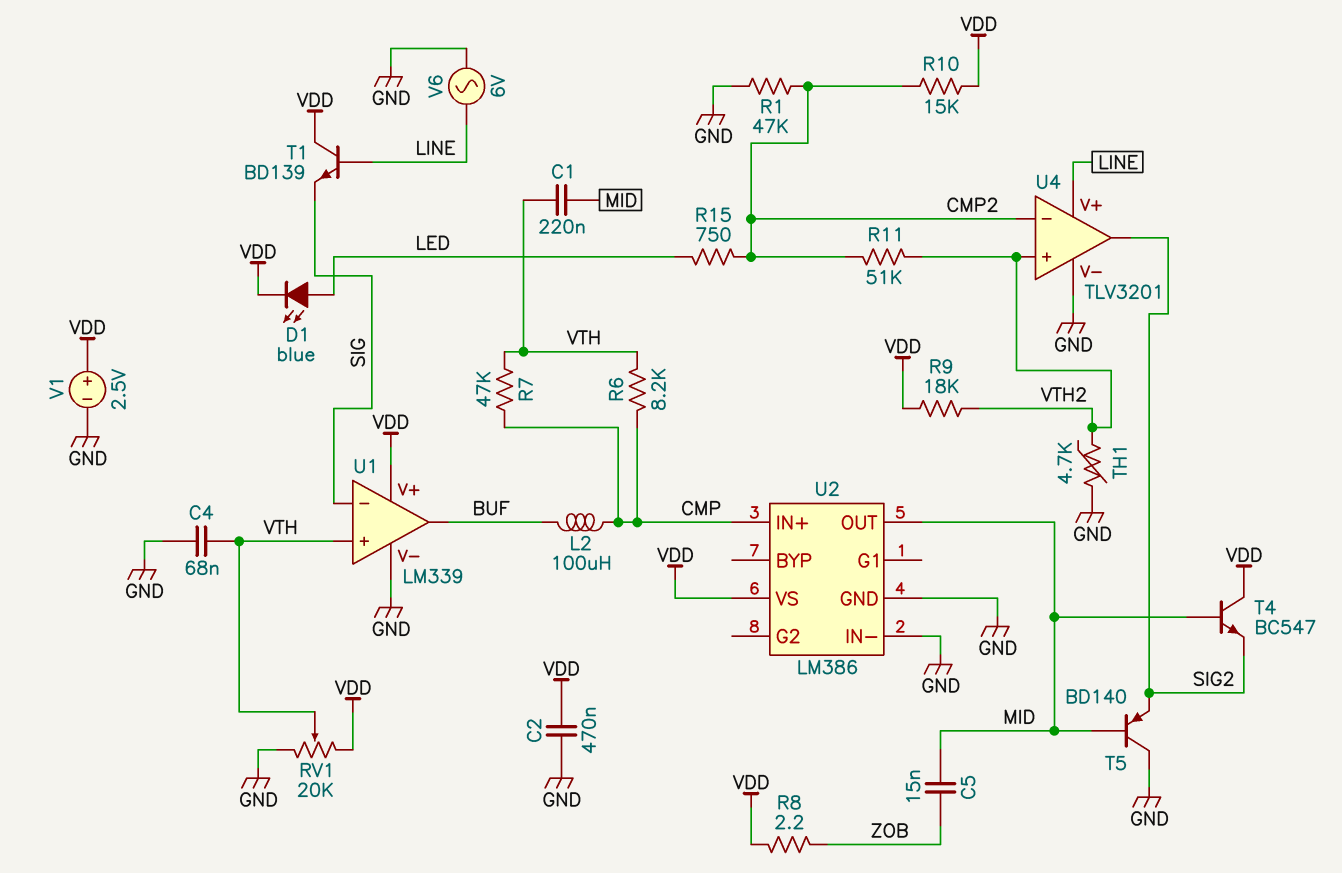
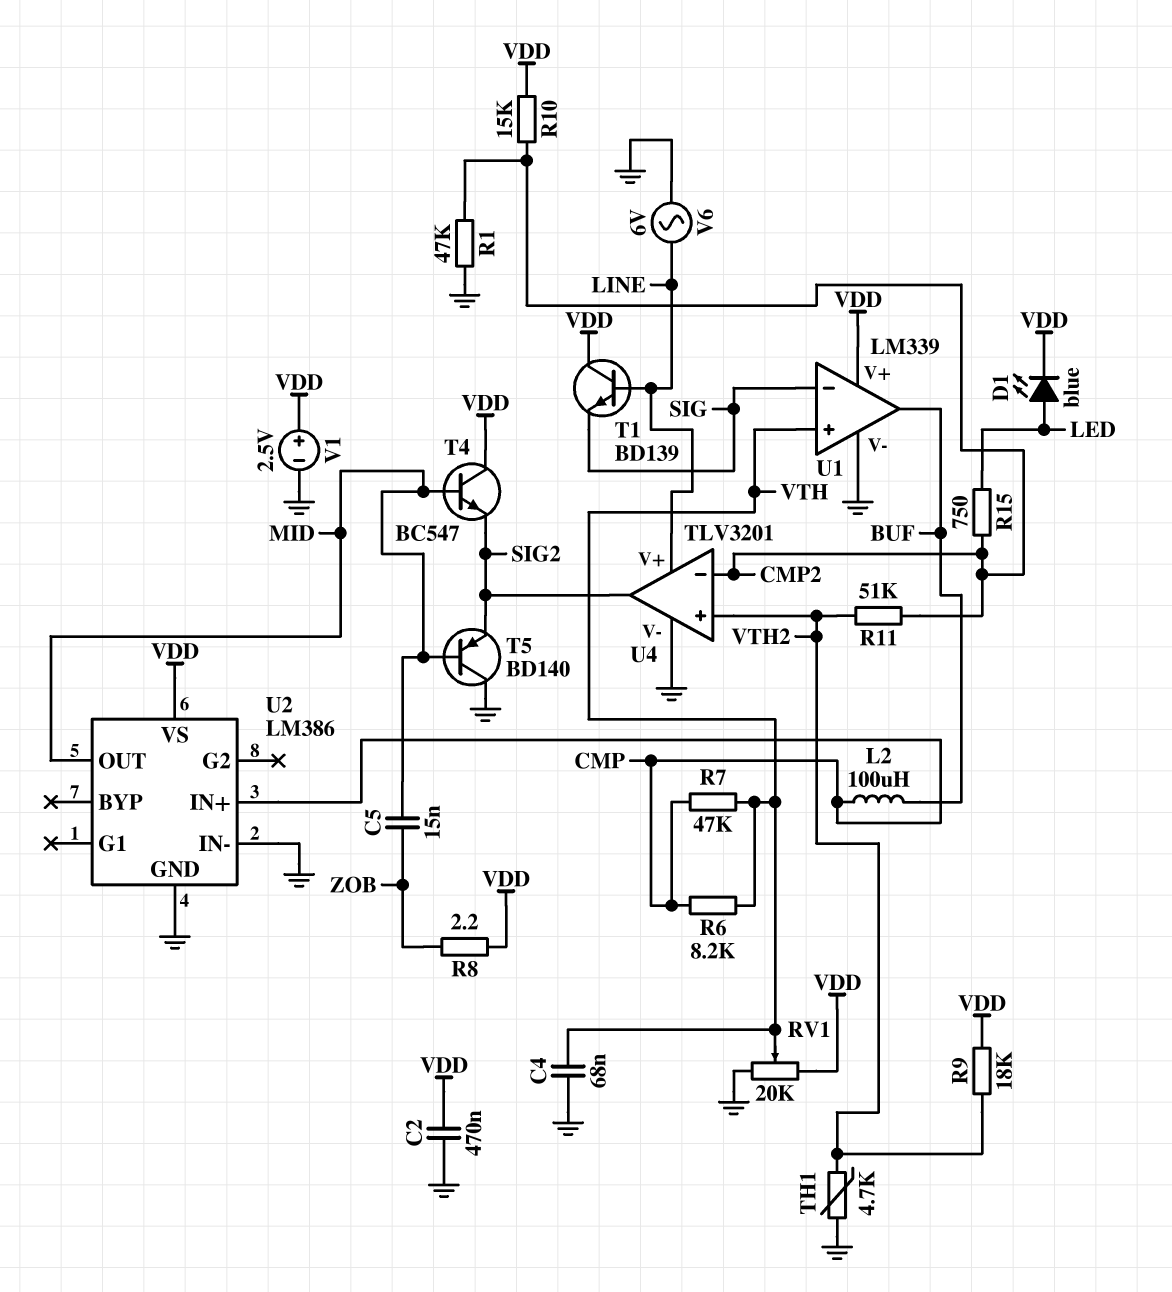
C1: 220nF (MID, VTH) -> none

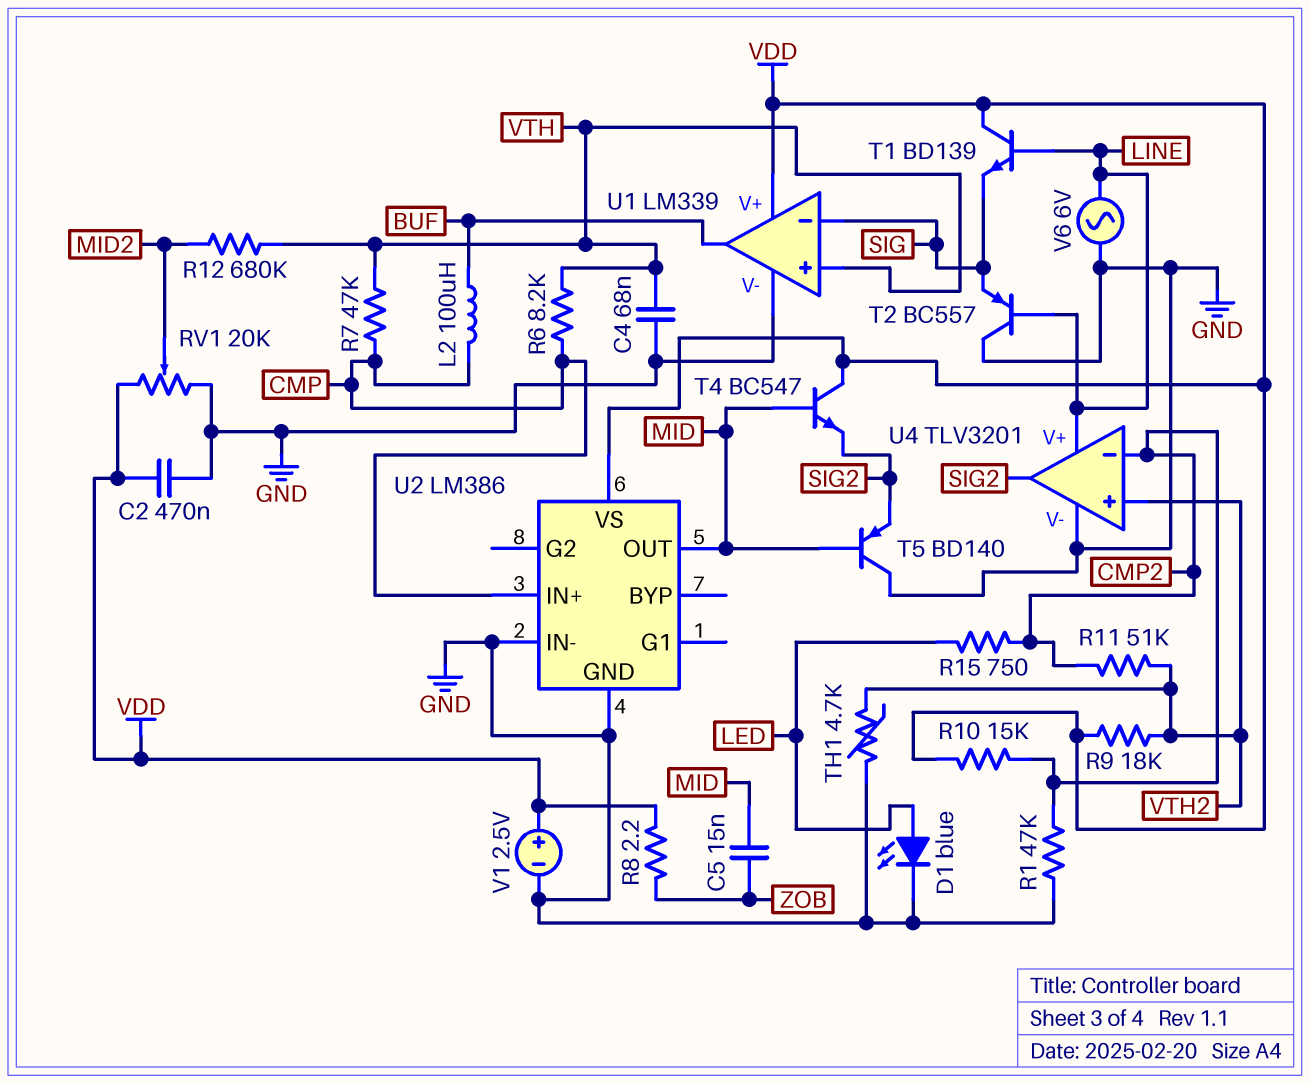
D1: LED blue (A LED, K VDD) -> LED blue (A LED, K GND)
R12: none -> 680k (MID2, VTH)
RV1: 20k (GND, VDD, wiper VTH) -> 20k (GND, VDD, wiper MID2)
T2: none -> PNP BC557 (B LINE, C GND, E SIG)

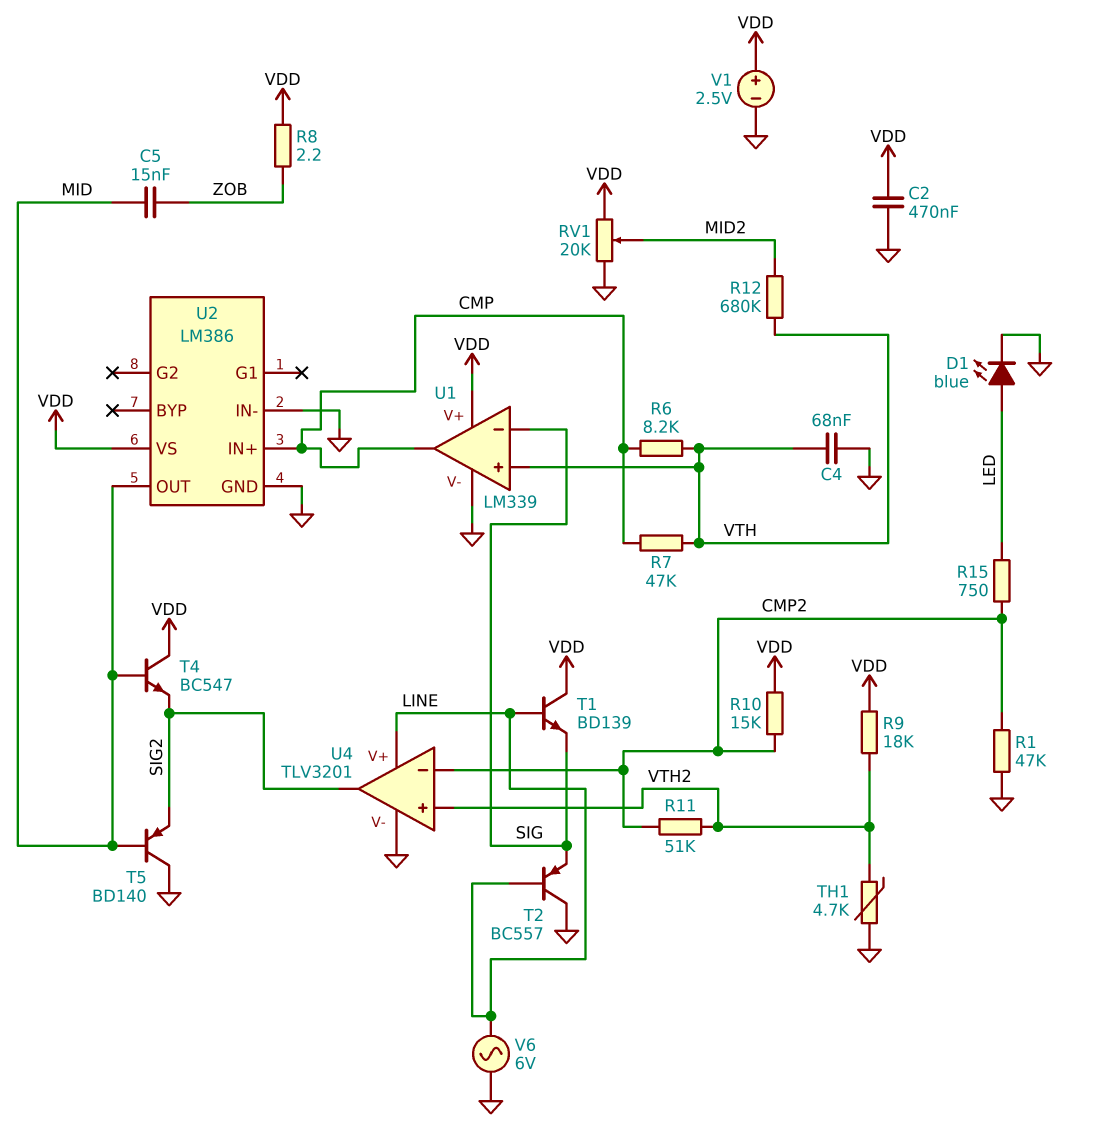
L2: 100uH (BUF, CMP) -> none
U1 pin out: BUF -> CMP

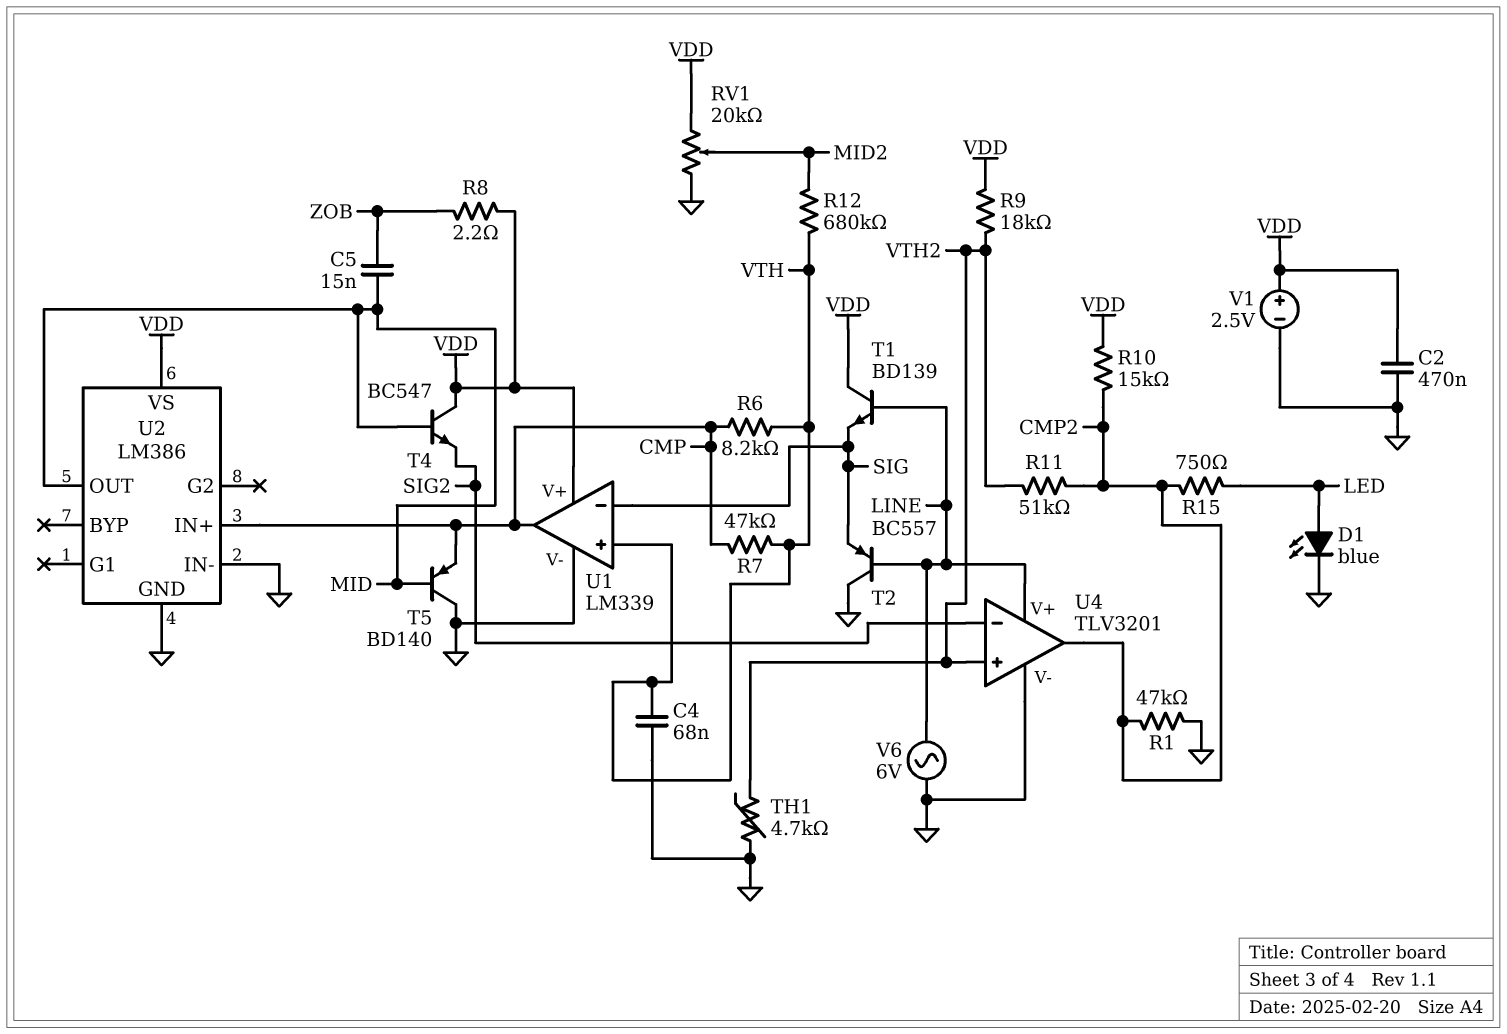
T5: PNP BD140 (B MID, C GND, E SIG2) -> PNP BD140 (B MID, C GND, E CMP)
U4 pin in-: CMP2 -> SIG2
U4 pin out: SIG2 -> CMP2

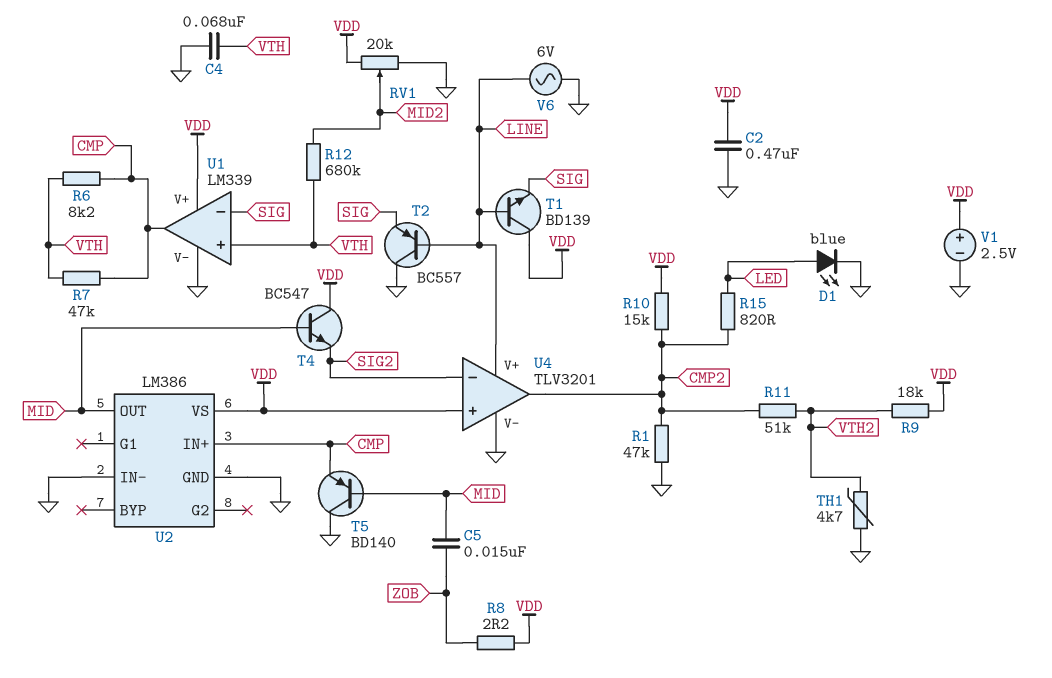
R15: 750 (CMP2, LED) -> 820 (CMP2, LED)
U4 pin in+: VTH2 -> VDD

